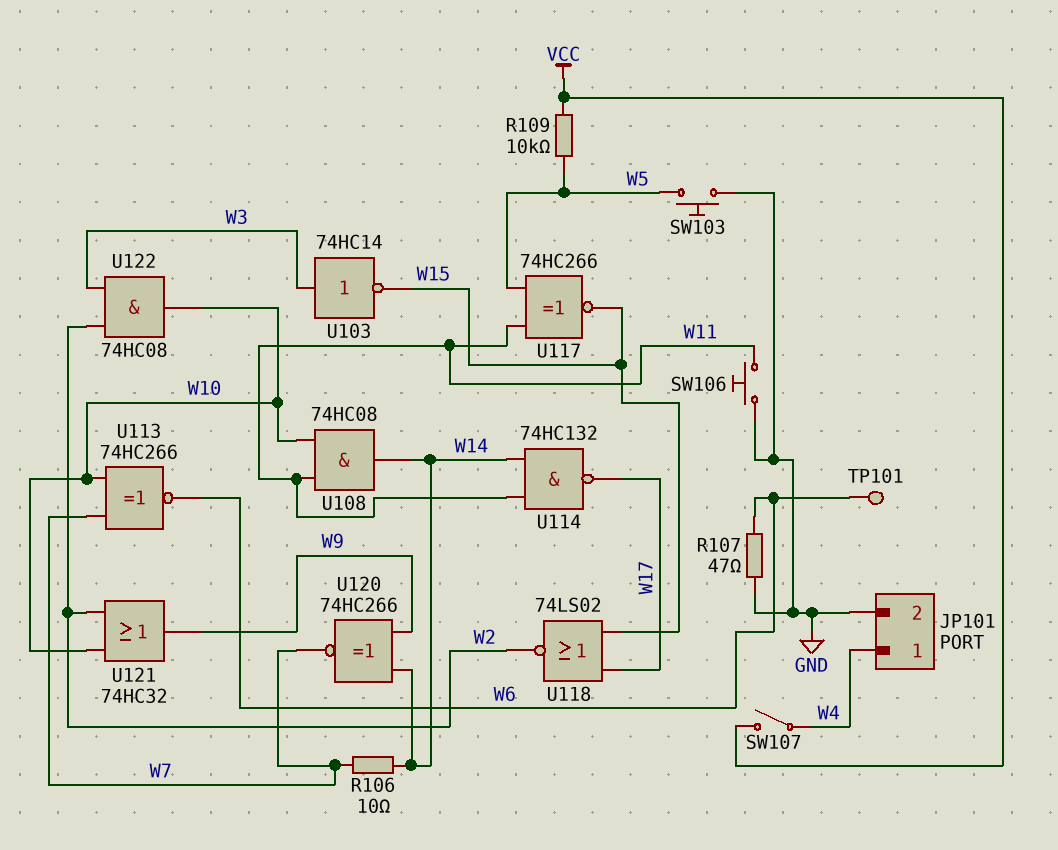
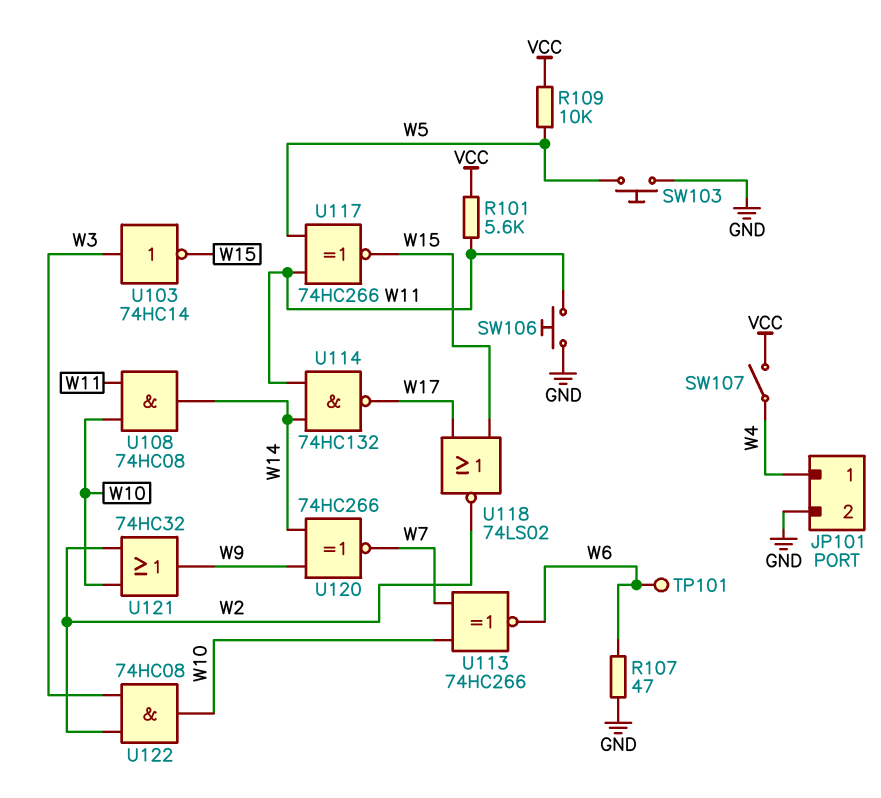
R101: none -> 5.6k (VCC, W11)
R106: 10 (W7, W14) -> none

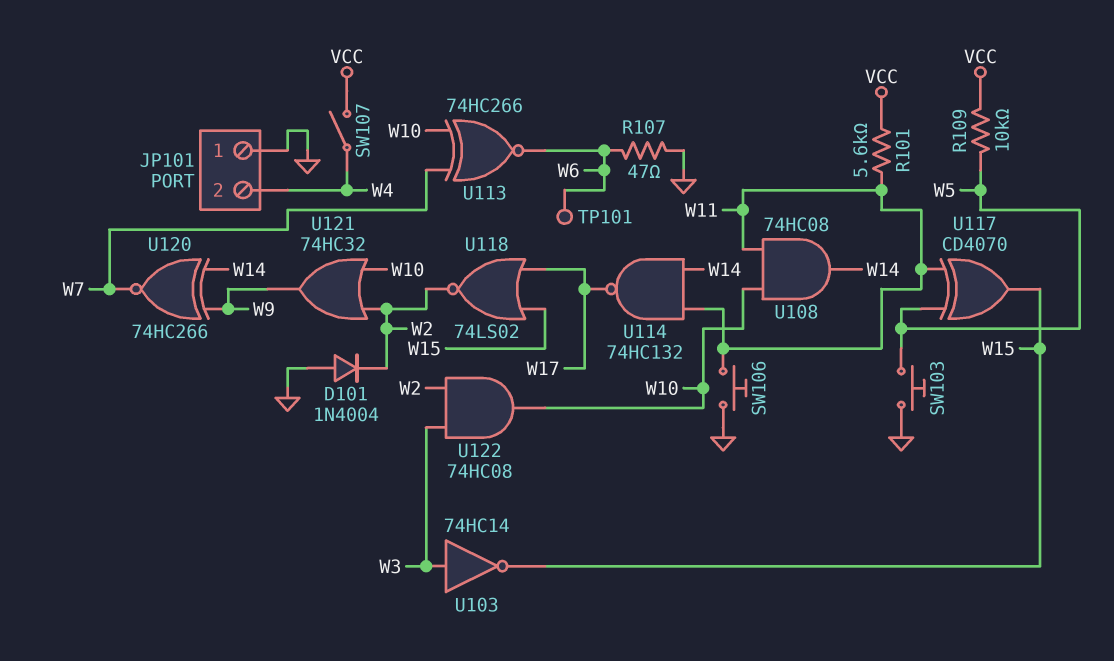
D101: none -> diode 1N4004 (A GND, K W2)
JP101 pin 1: W4 -> GND
JP101 pin 2: GND -> W4
U117: XNOR 74HC266 (in W5, in W11, out W15) -> XOR CD4070 (in W5, in W11, out W15)

